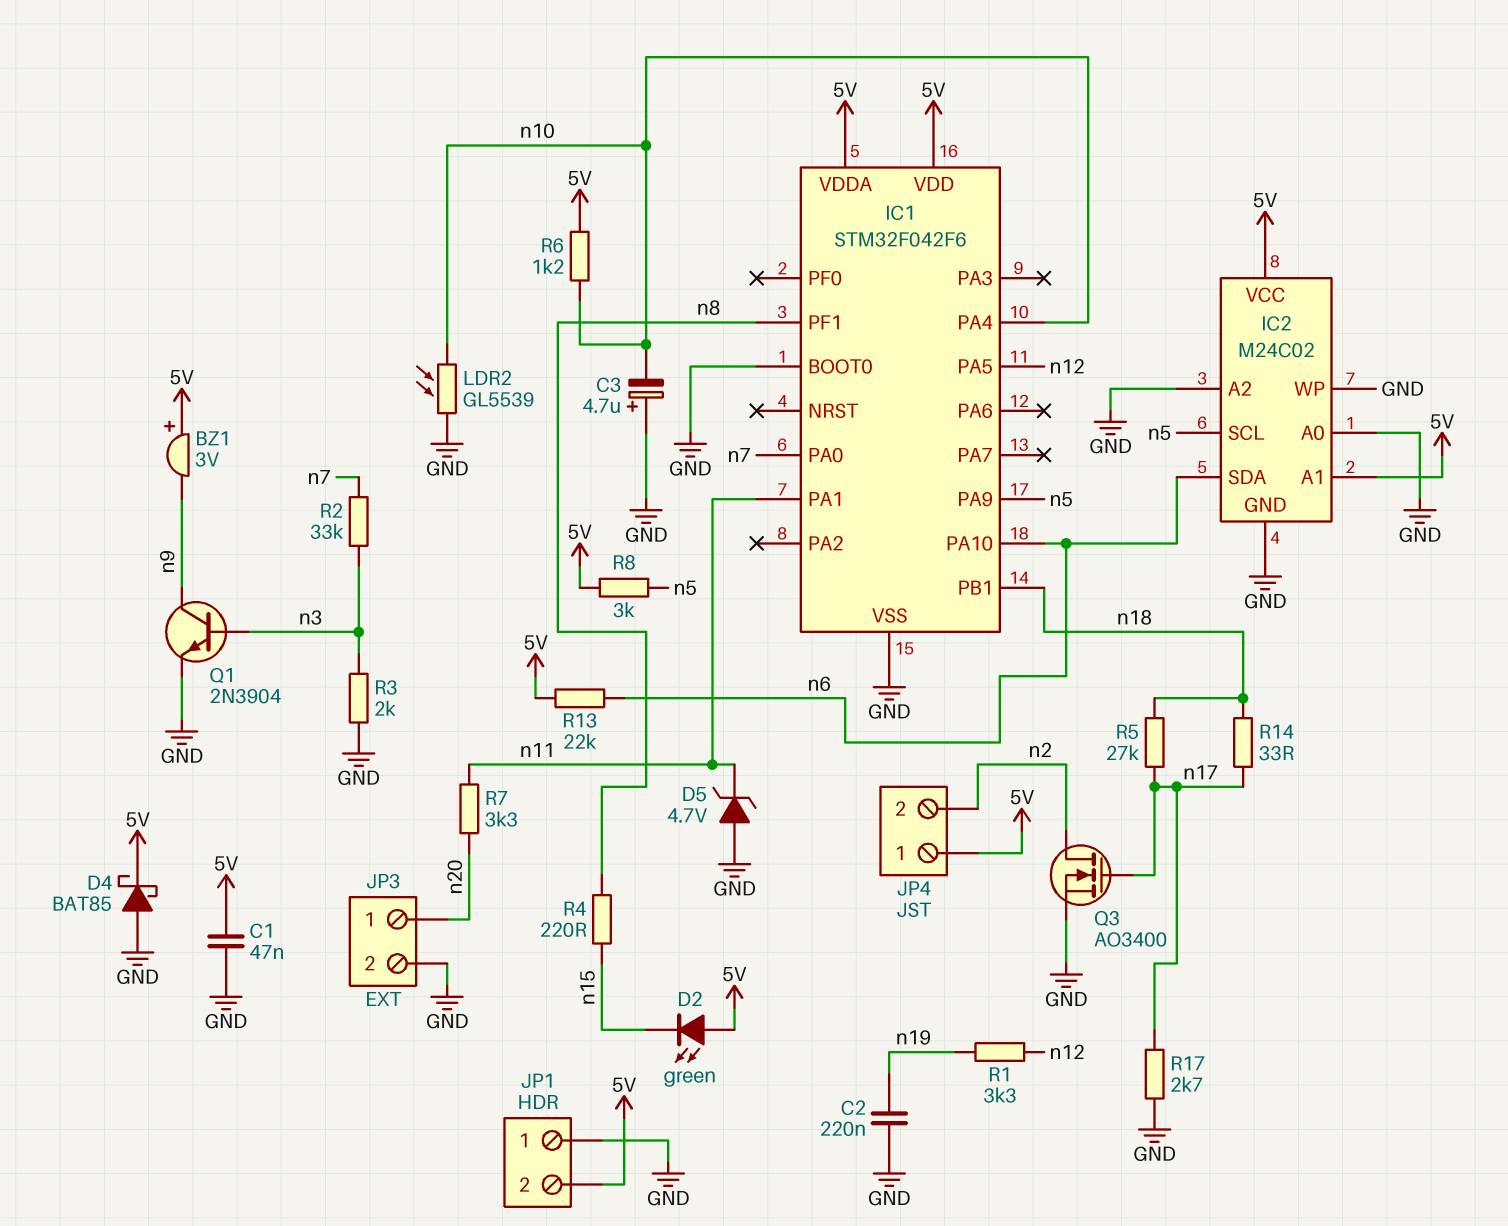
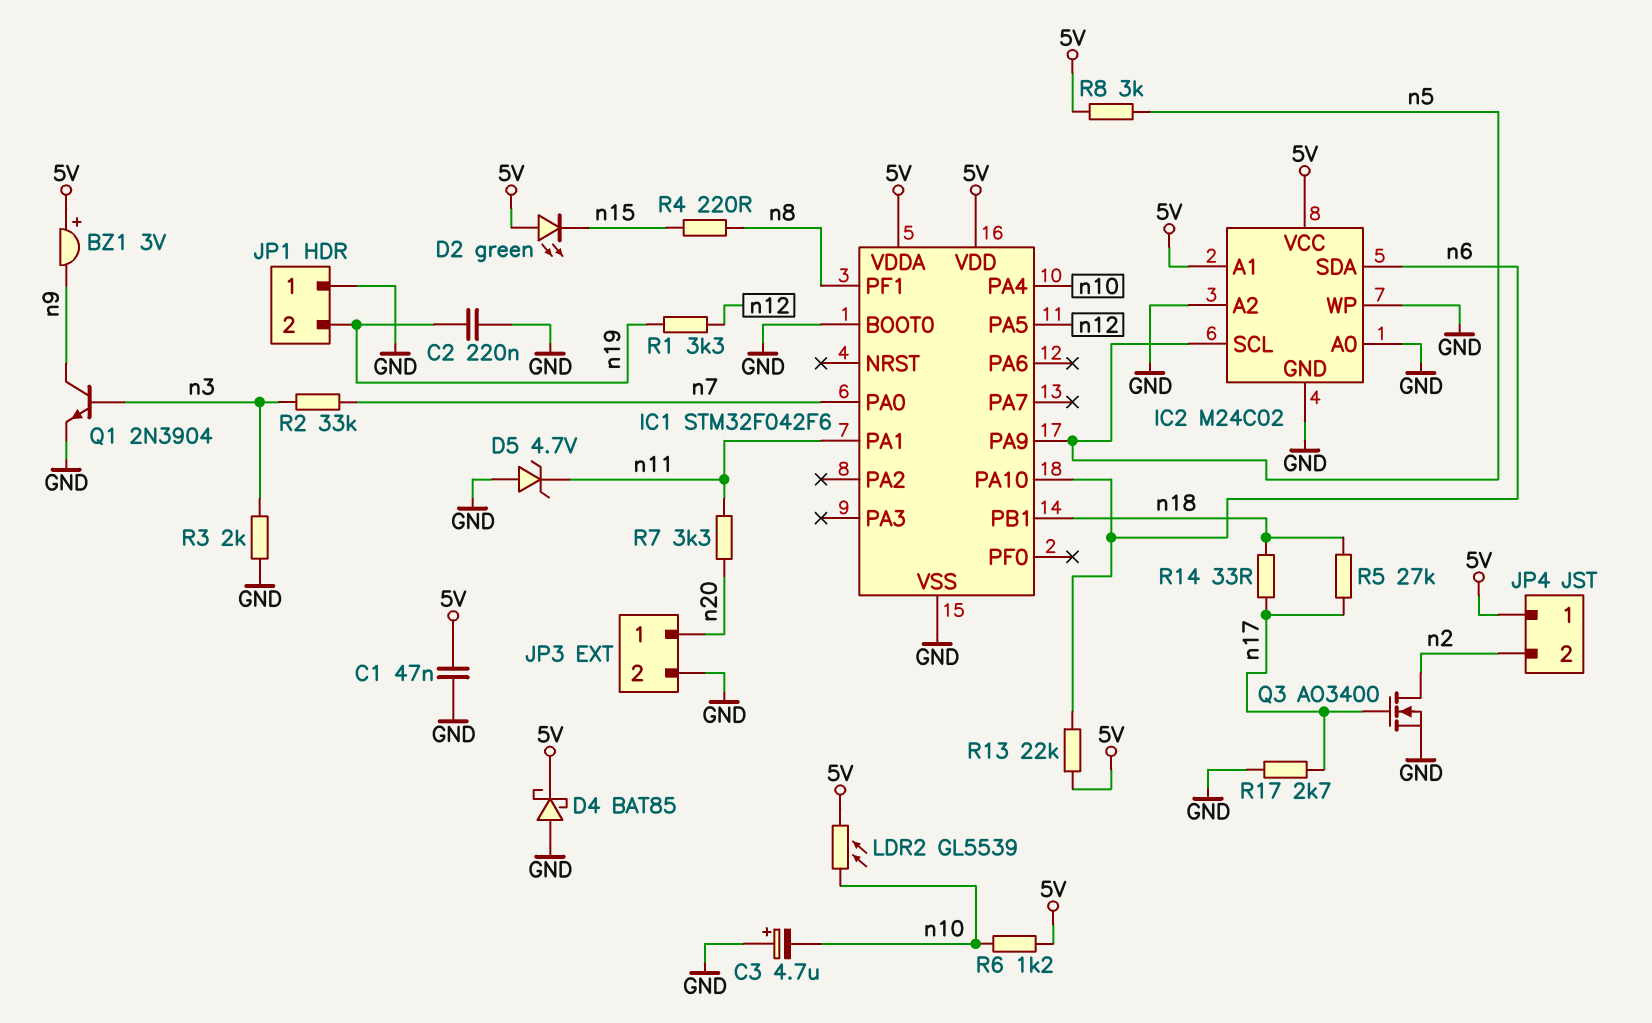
JP1 pin 2: 5V -> n19
LDR2: GL5539 (GND, n10) -> GL5539 (5V, n10)

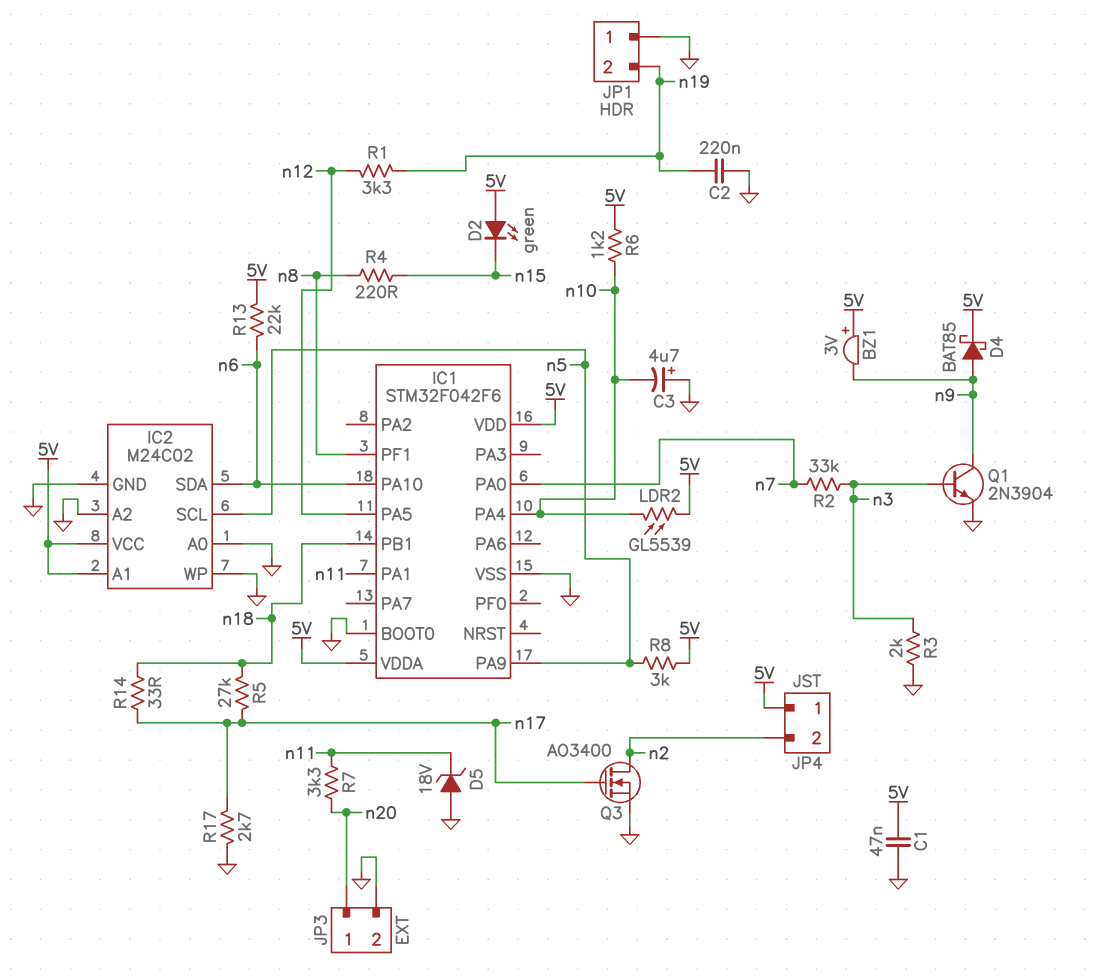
D4: schottky BAT85 (A GND, K 5V) -> schottky BAT85 (A n9, K 5V)
D5: zener 4.7V (A GND, K n11) -> zener 18V (A GND, K n11)

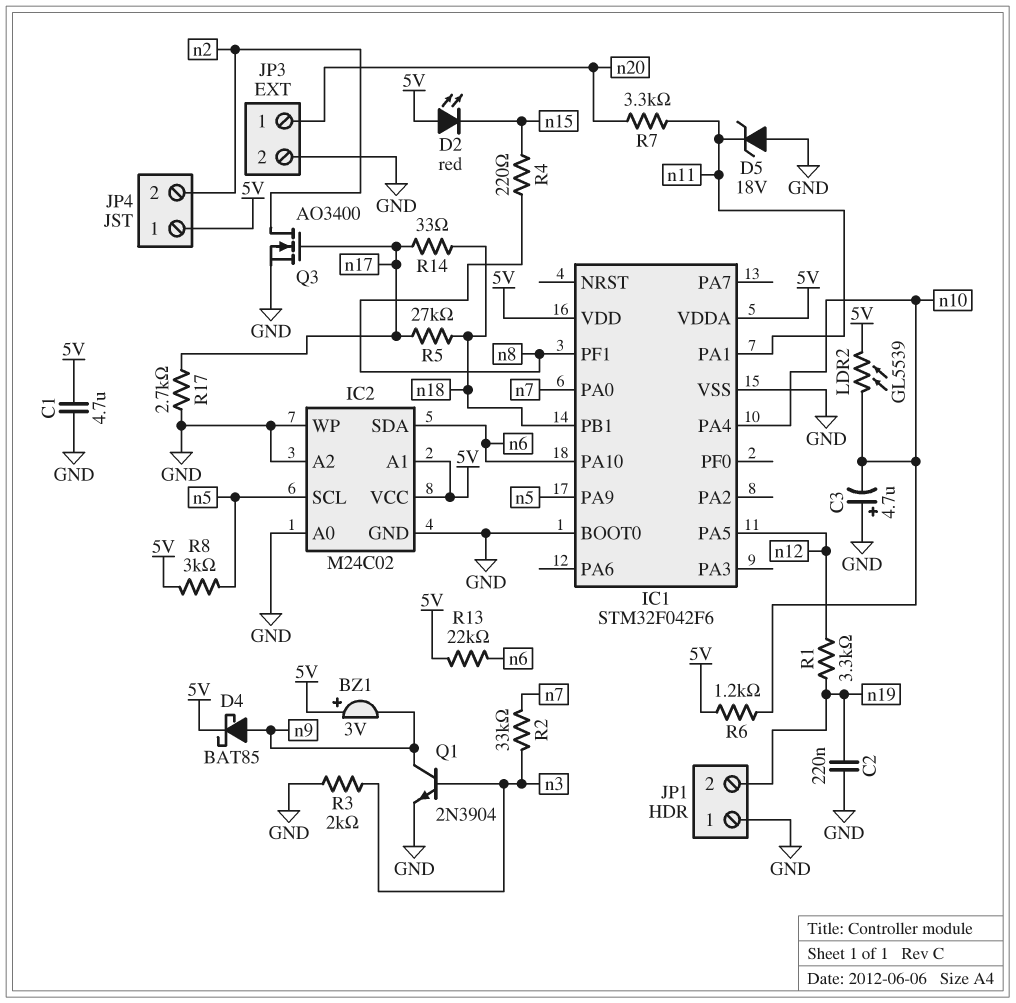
C1: 47nF (5V, GND) -> 4.7uF (5V, GND)
D2: LED green (A 5V, K n15) -> LED red (A 5V, K n15)

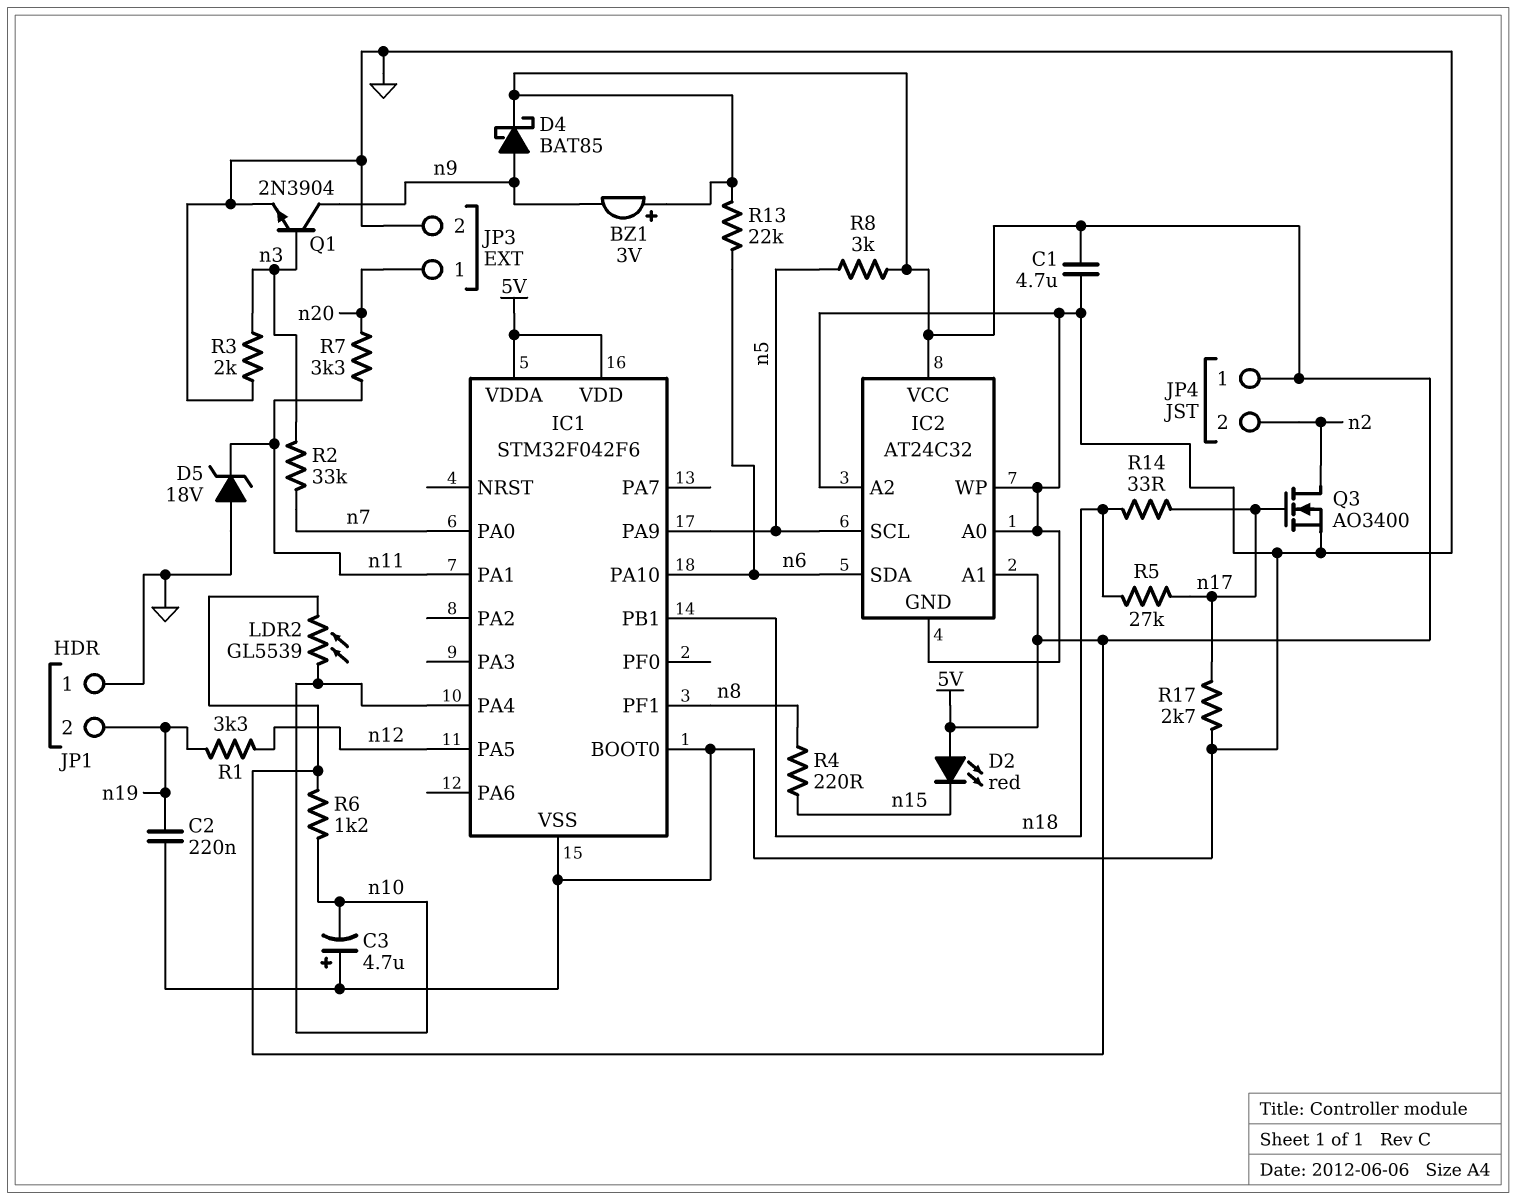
IC2: M24C02 -> AT24C32

